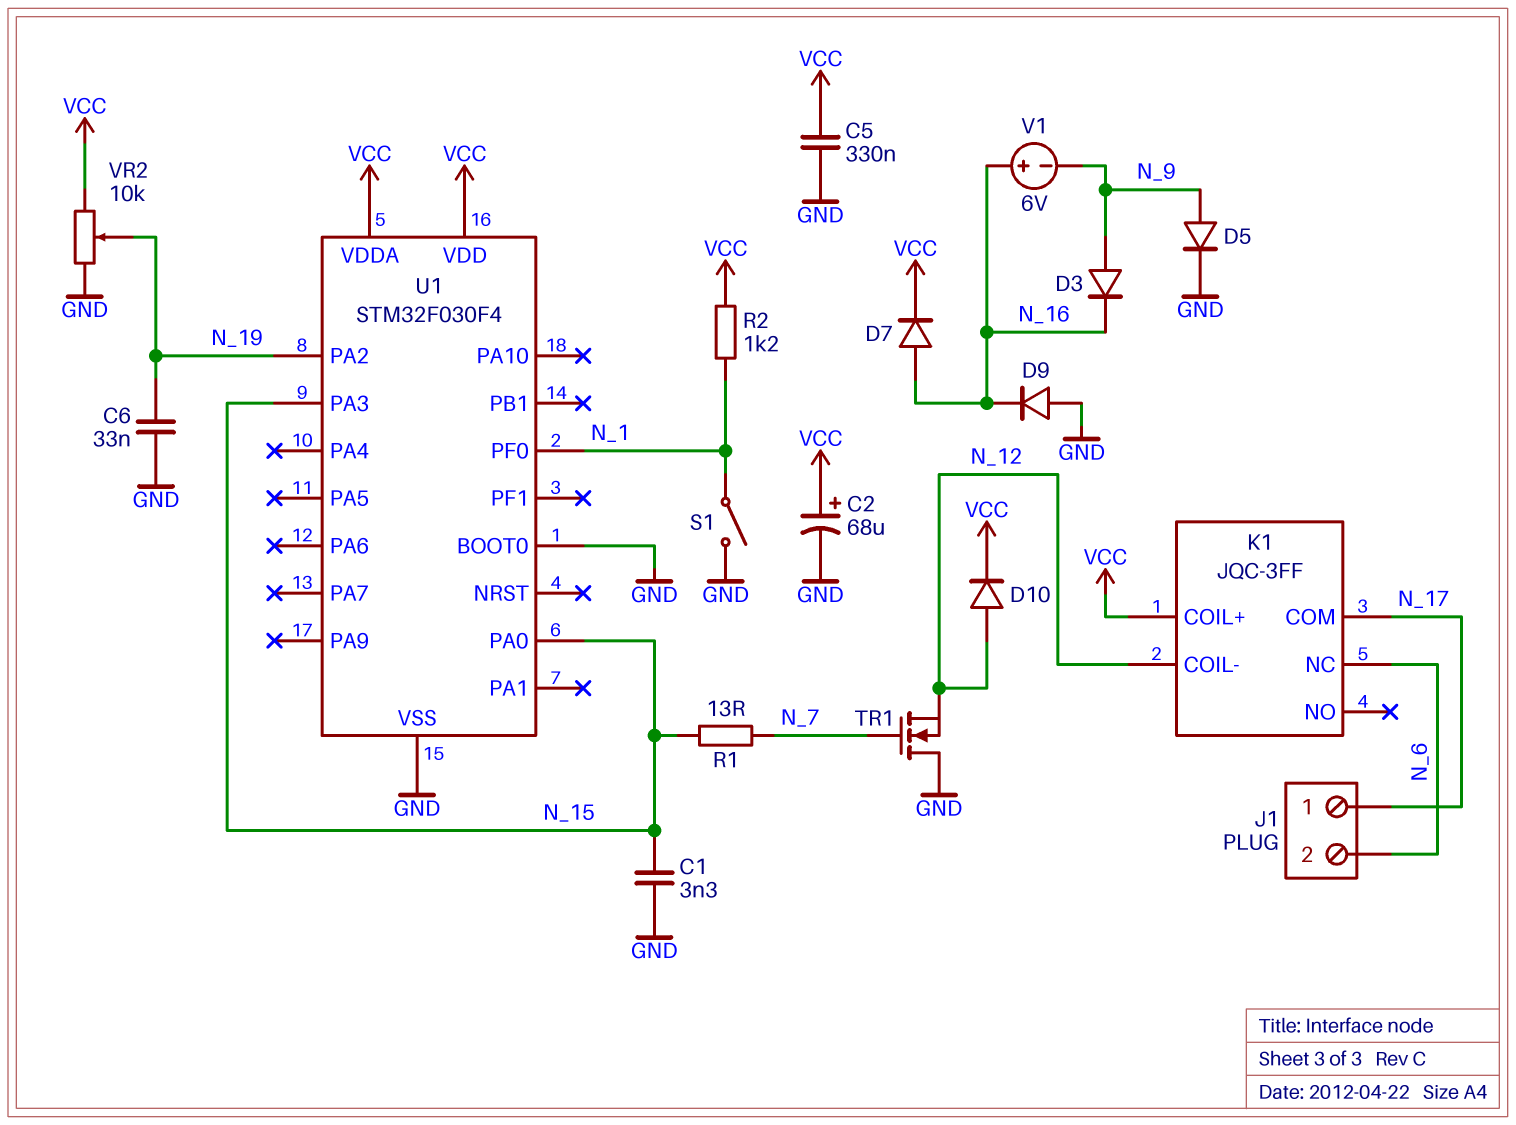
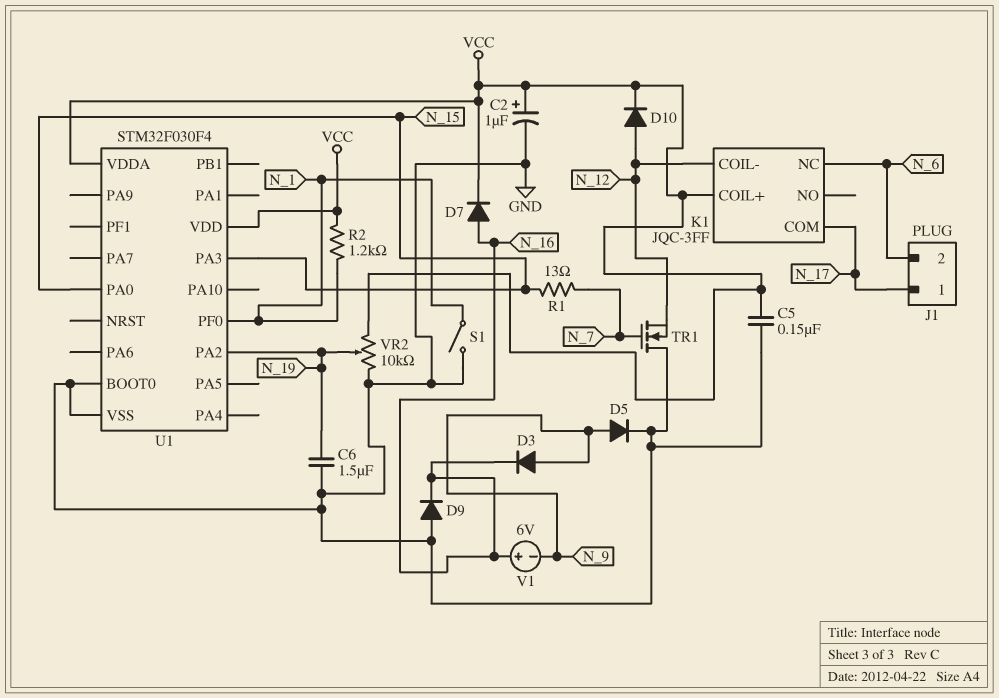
C1: 3.3nF (GND, N_15) -> none
C2: 68uF (plus VCC, minus GND) -> 1uF (plus VCC, minus GND)
C5: 330nF (GND, VCC) -> 150nF (GND, VCC)
C6: 33nF (GND, N_19) -> 1.5uF (GND, N_19)

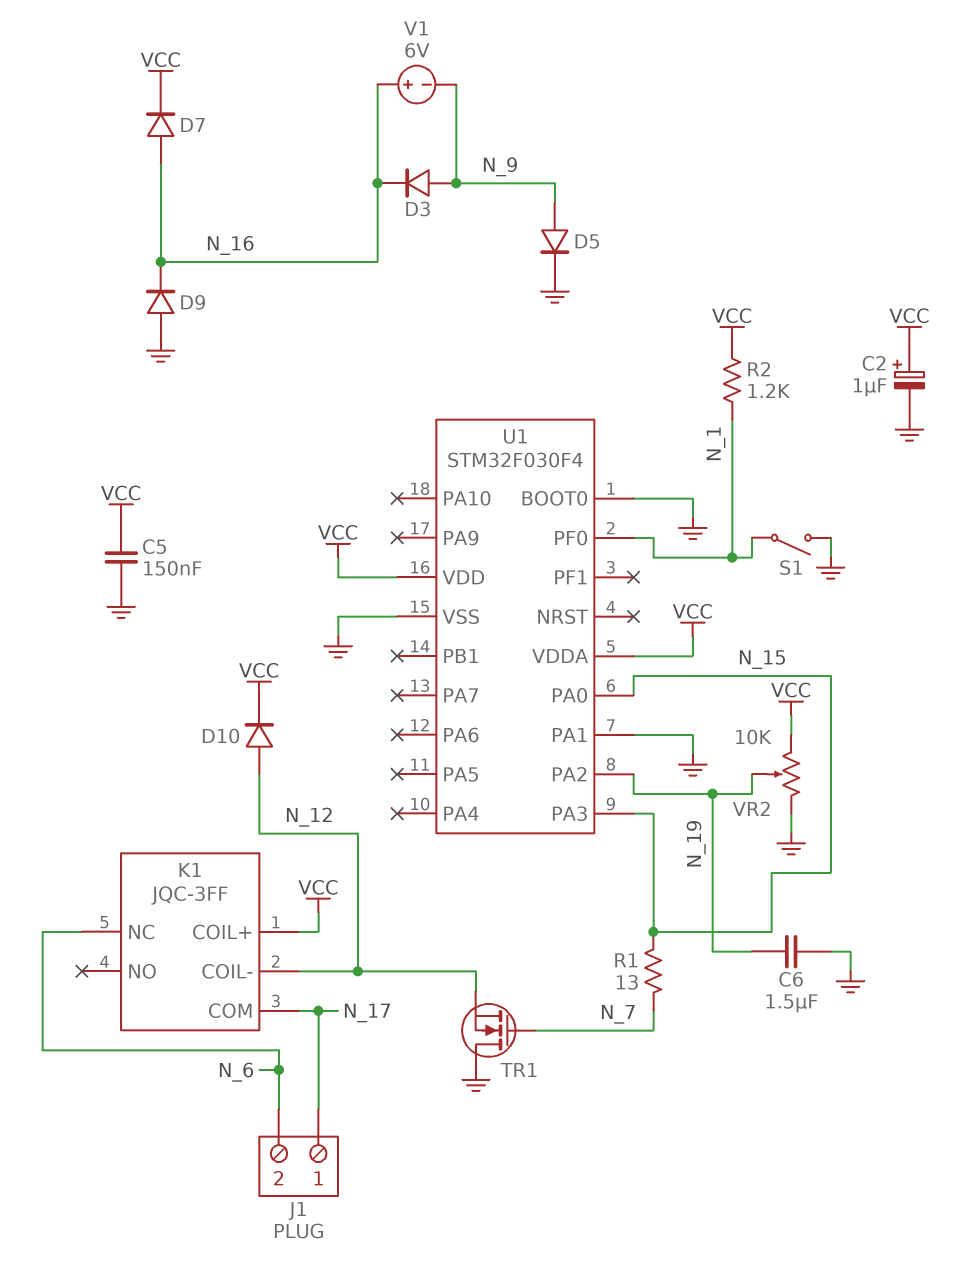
U1 pin PA1: none -> GND

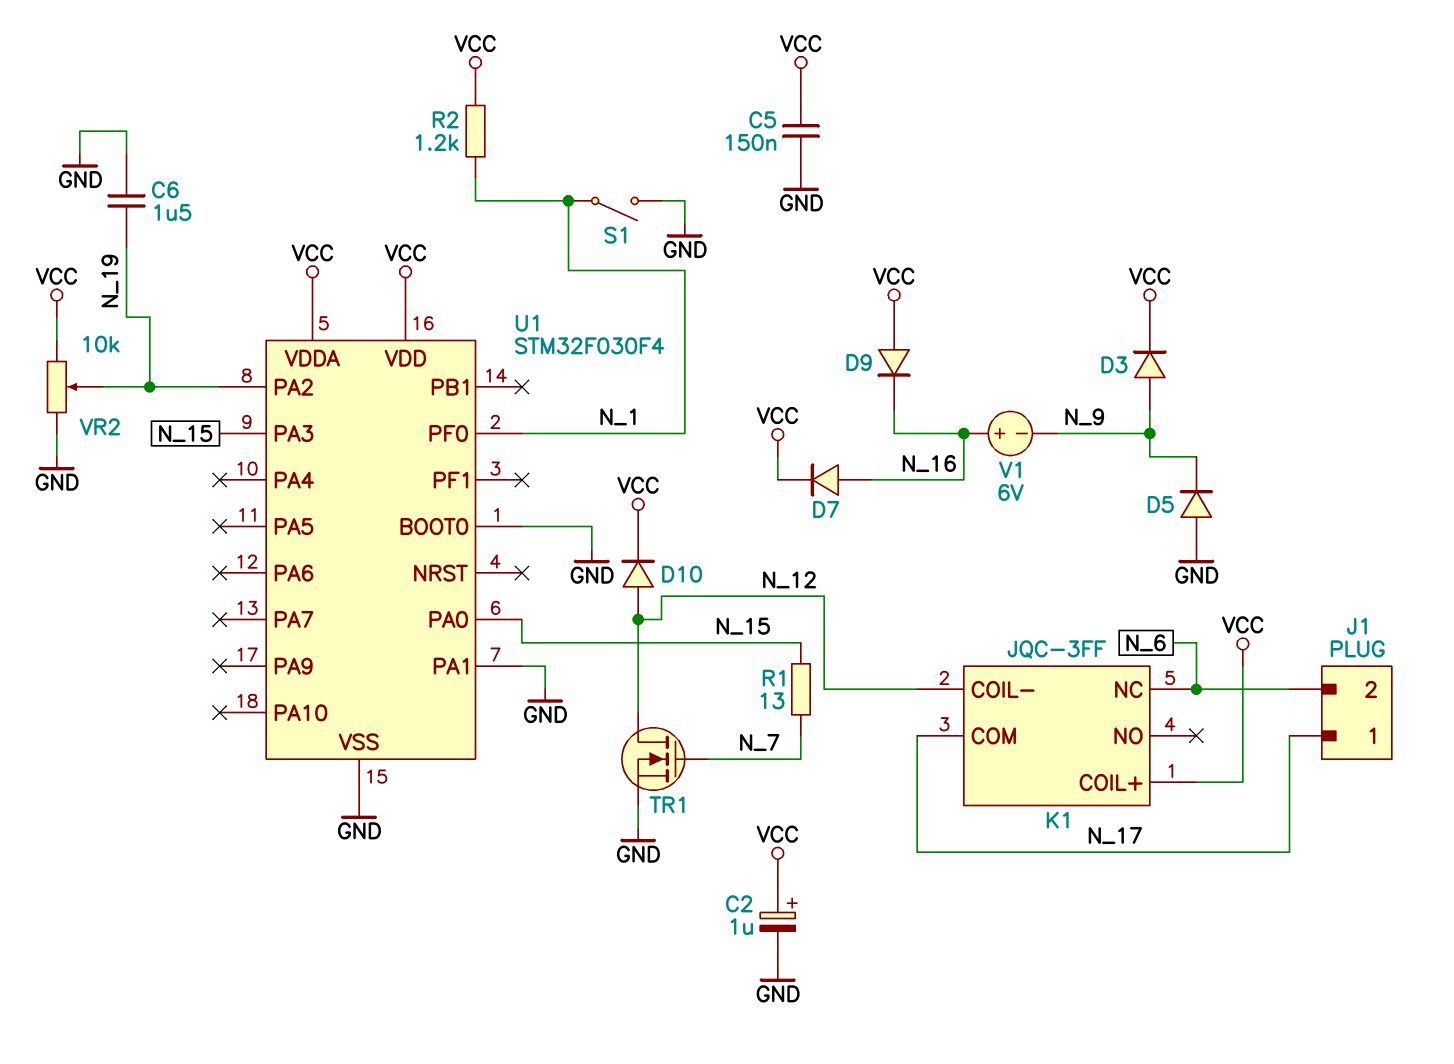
D3: diode (A N_9, K N_16) -> diode (A N_9, K VCC)
D5: diode (A N_9, K GND) -> diode (A GND, K N_9)
D9: diode (A GND, K N_16) -> diode (A VCC, K N_16)
TR1: NMOS (G N_7, D GND, S N_12) -> NMOS (G N_7, D N_12, S GND)

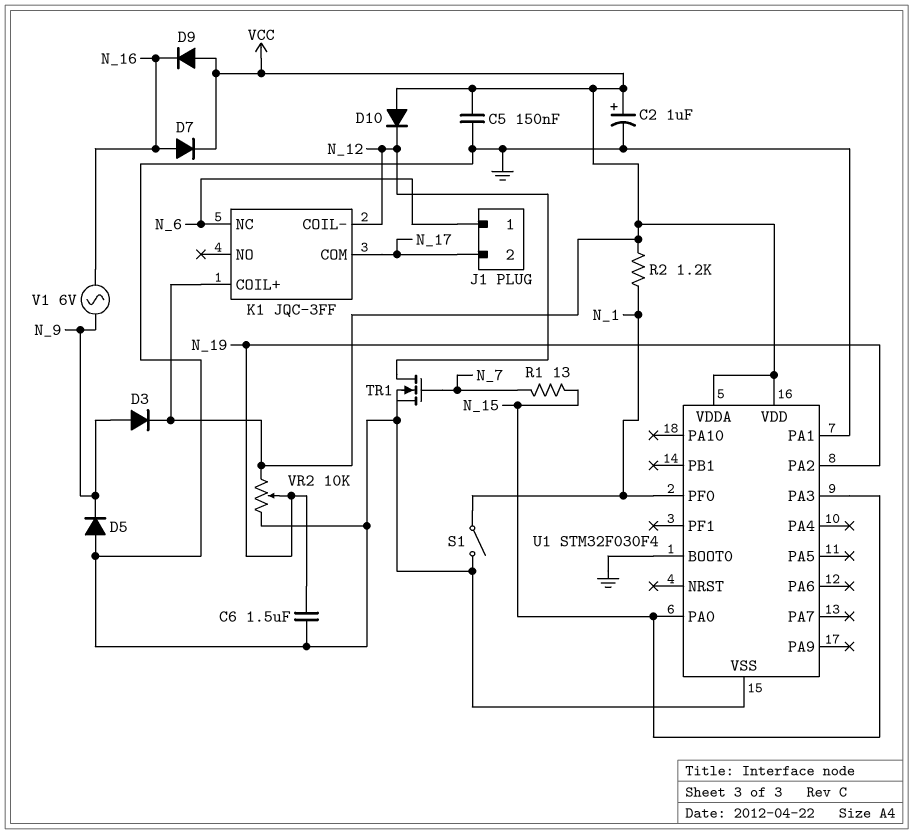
D10: diode (A N_12, K VCC) -> diode (A VCC, K N_12)
J1 pin 1: N_17 -> N_6
J1 pin 2: N_6 -> N_17
V1: 6V (plus N_16, minus N_9) -> AC 6V (N_9, N_16)

